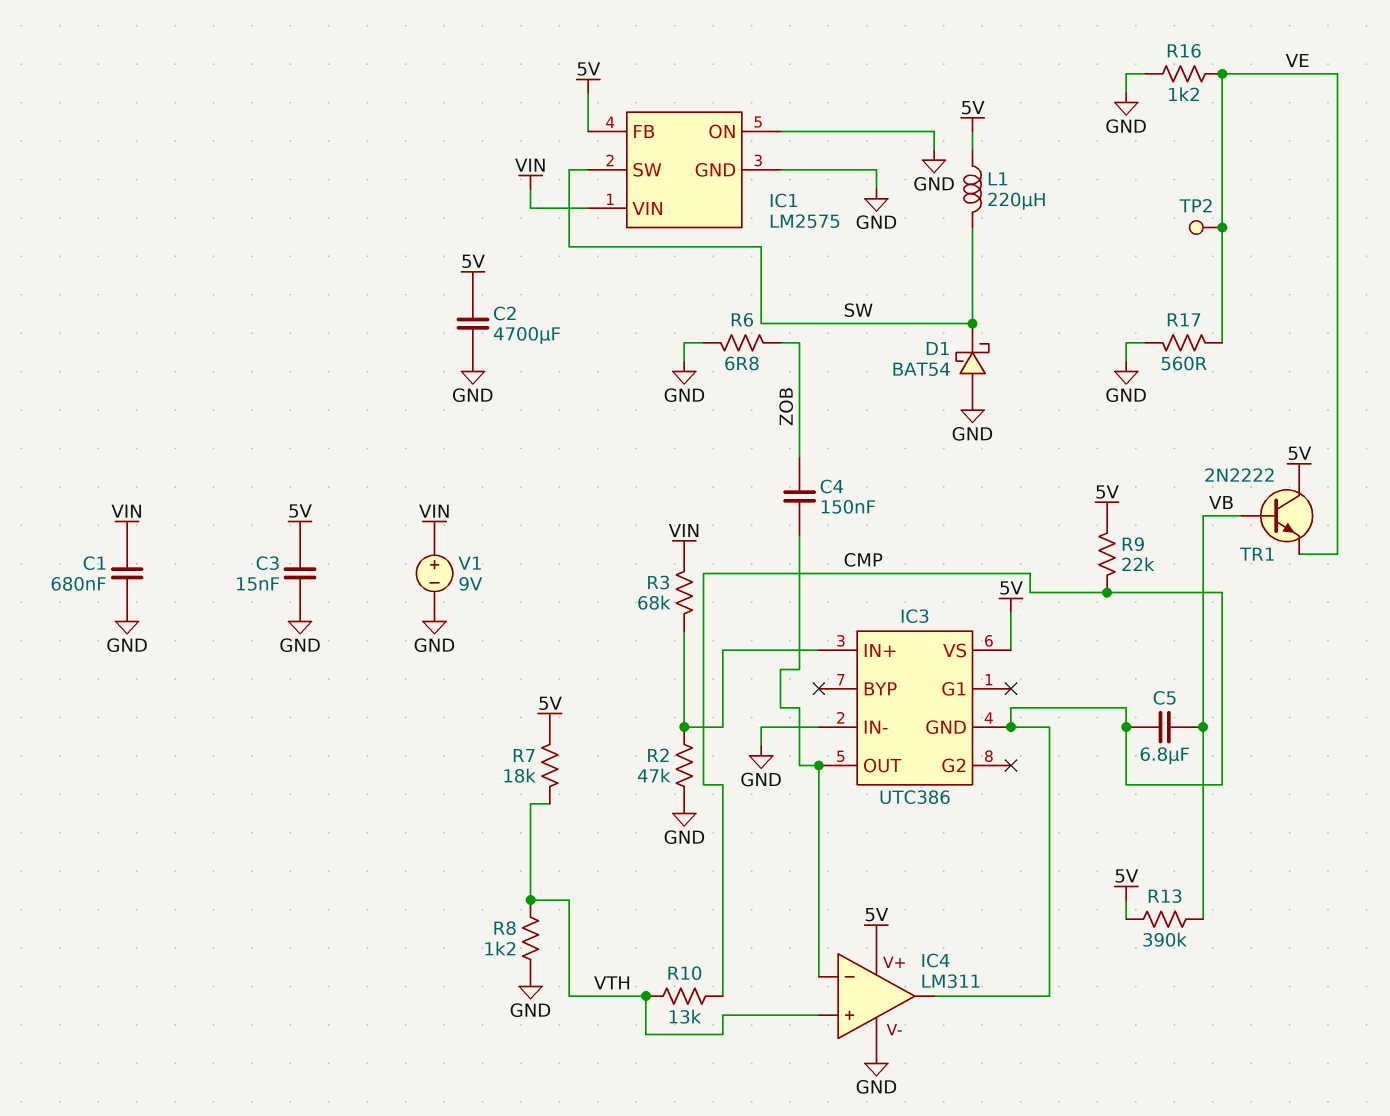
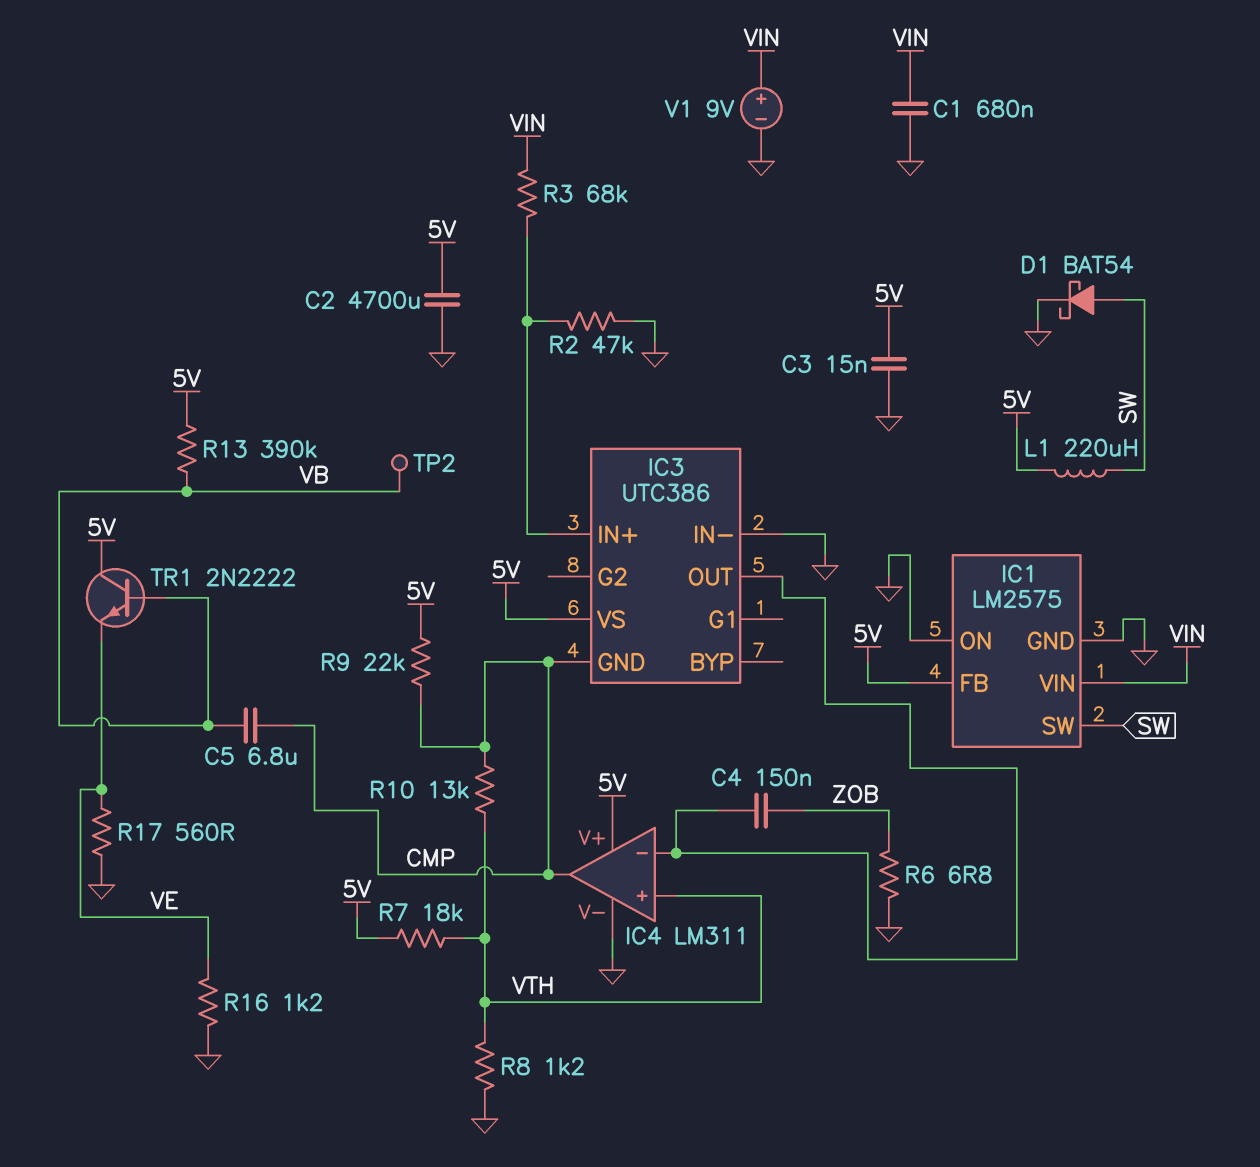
D1: schottky BAT54 (A GND, K SW) -> schottky BAT54 (A SW, K GND)
TP2: test point (VE) -> test point (VB)

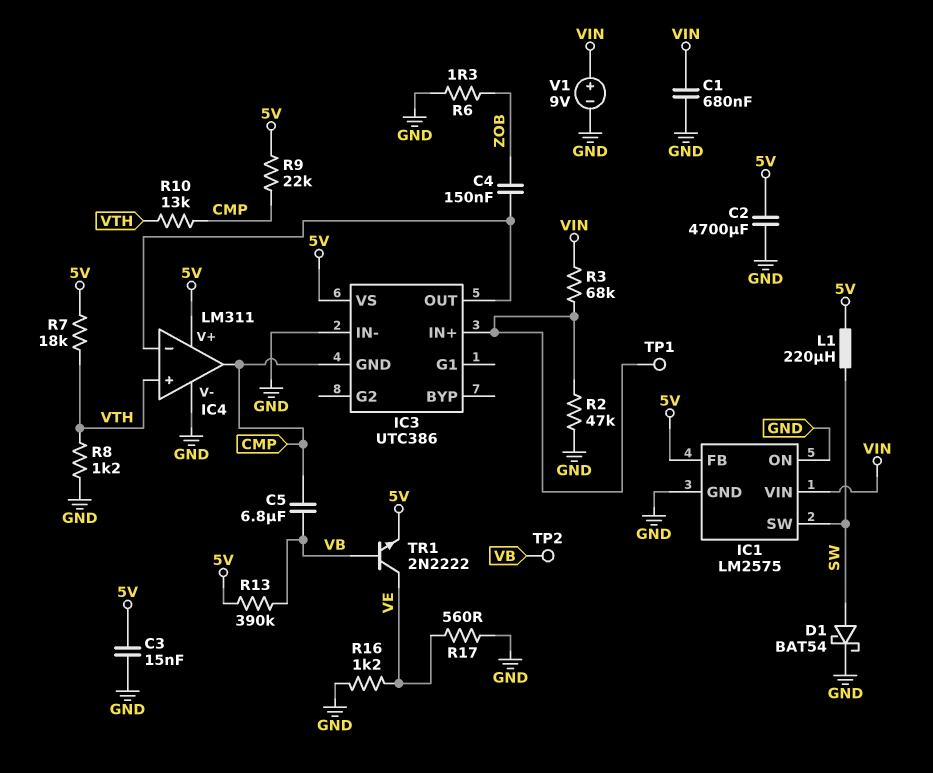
R6: 6.8 (GND, ZOB) -> 1.3 (GND, ZOB)
TP1: none -> test point (IC3/IN+)
TR1: NPN 2N2222 (B VB, C 5V, E VE) -> NPN 2N2222 (B VB, C VE, E 5V)

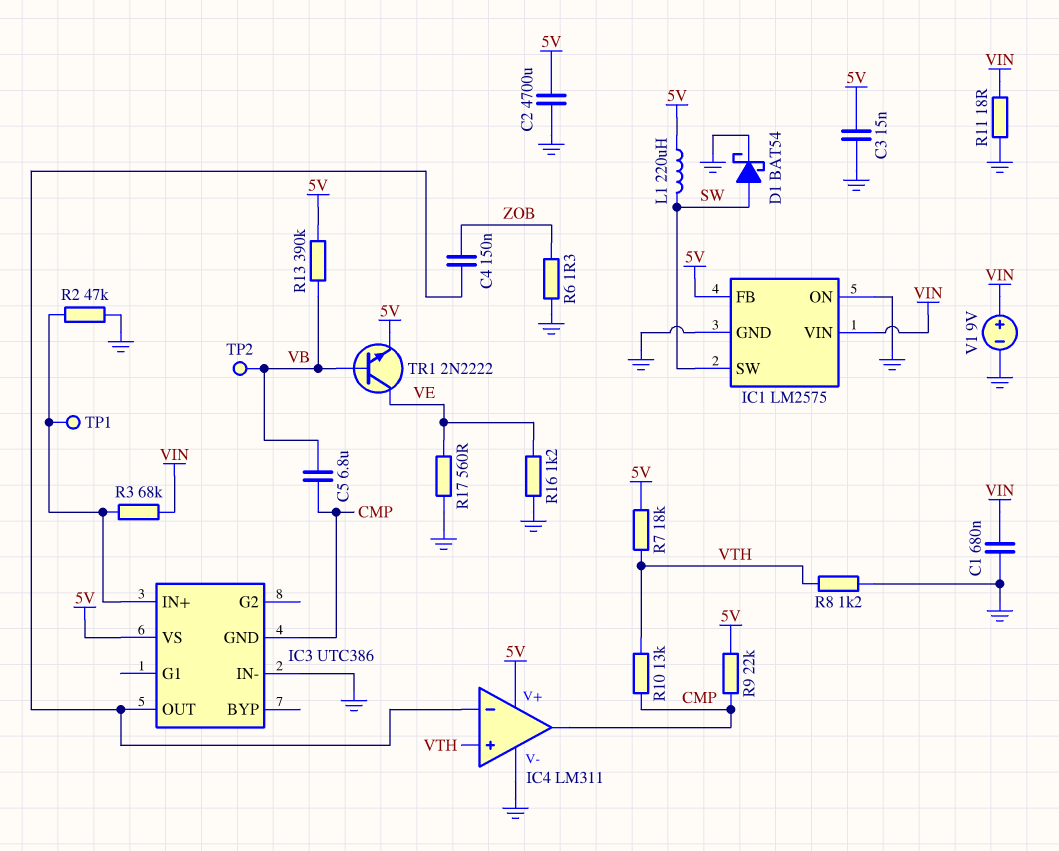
R11: none -> 18 (GND, VIN)

